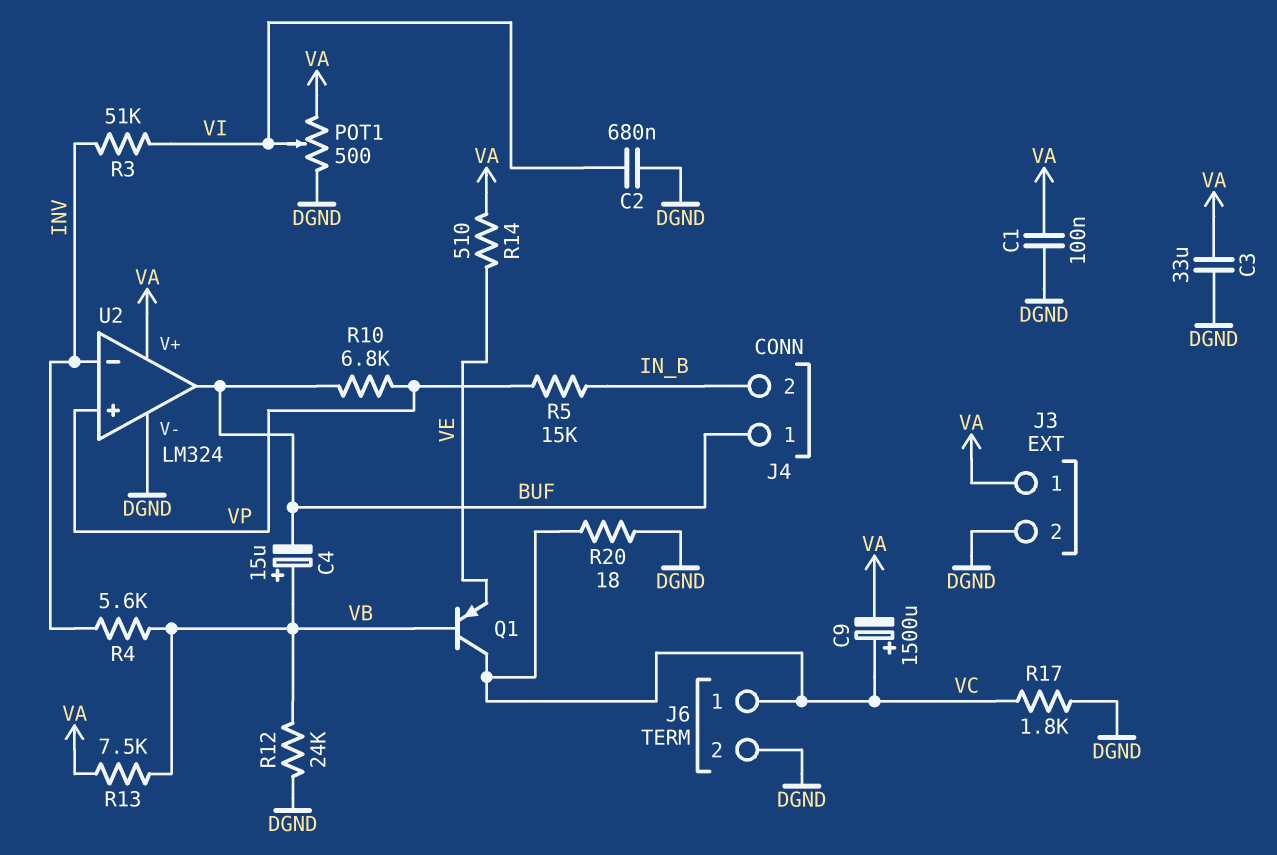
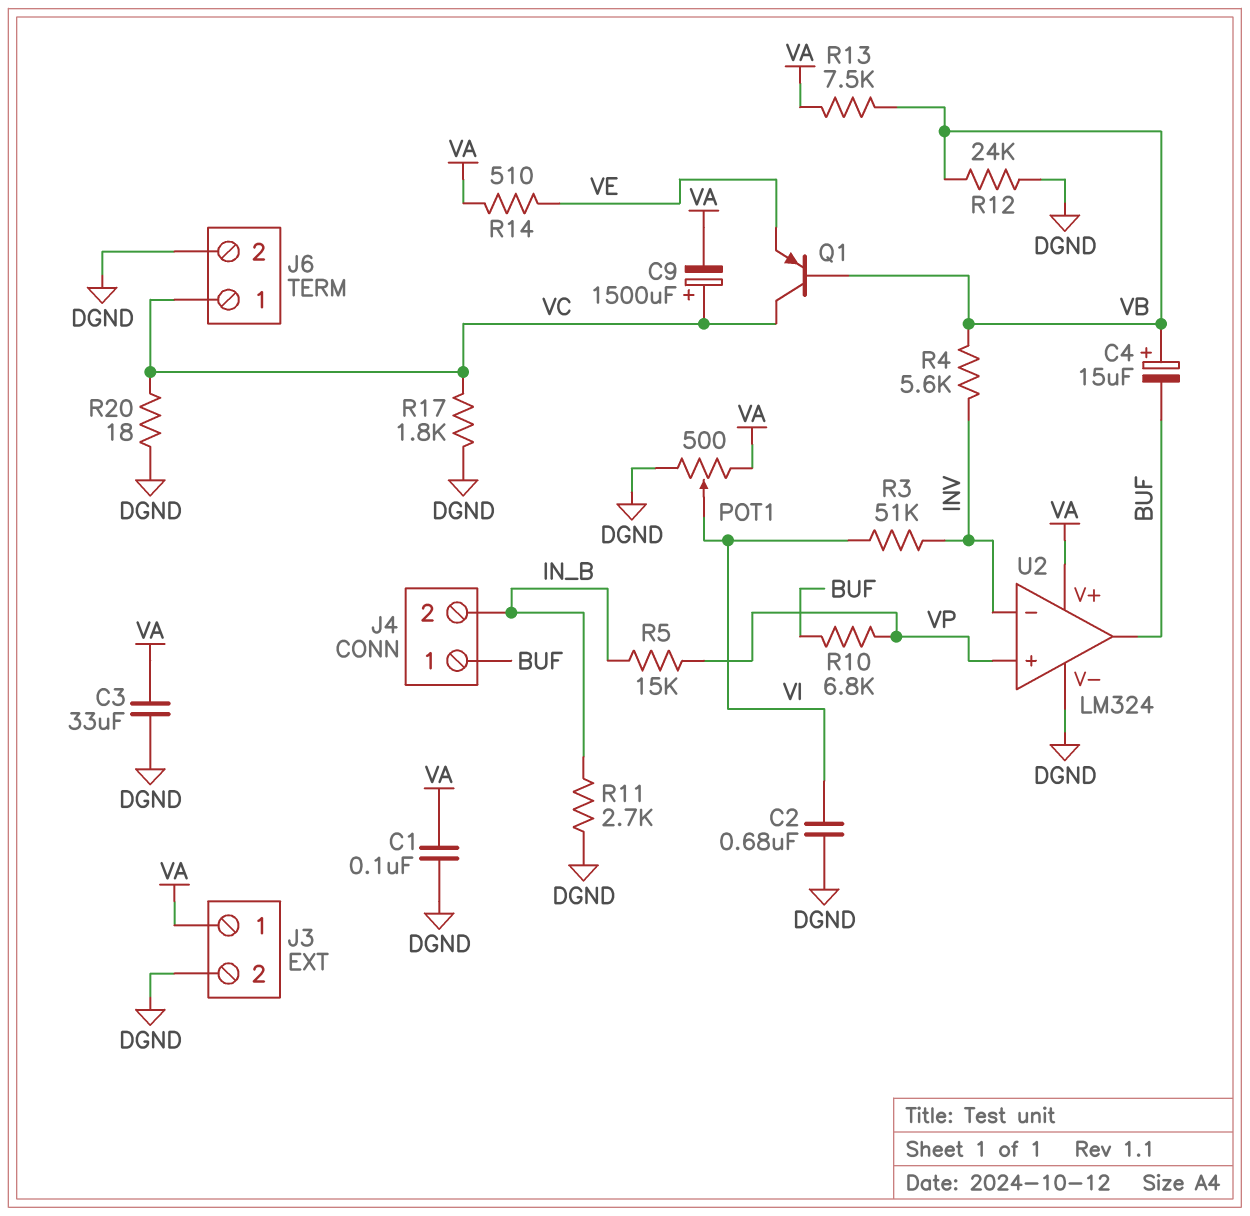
R11: none -> 2.7k (DGND, IN_B)

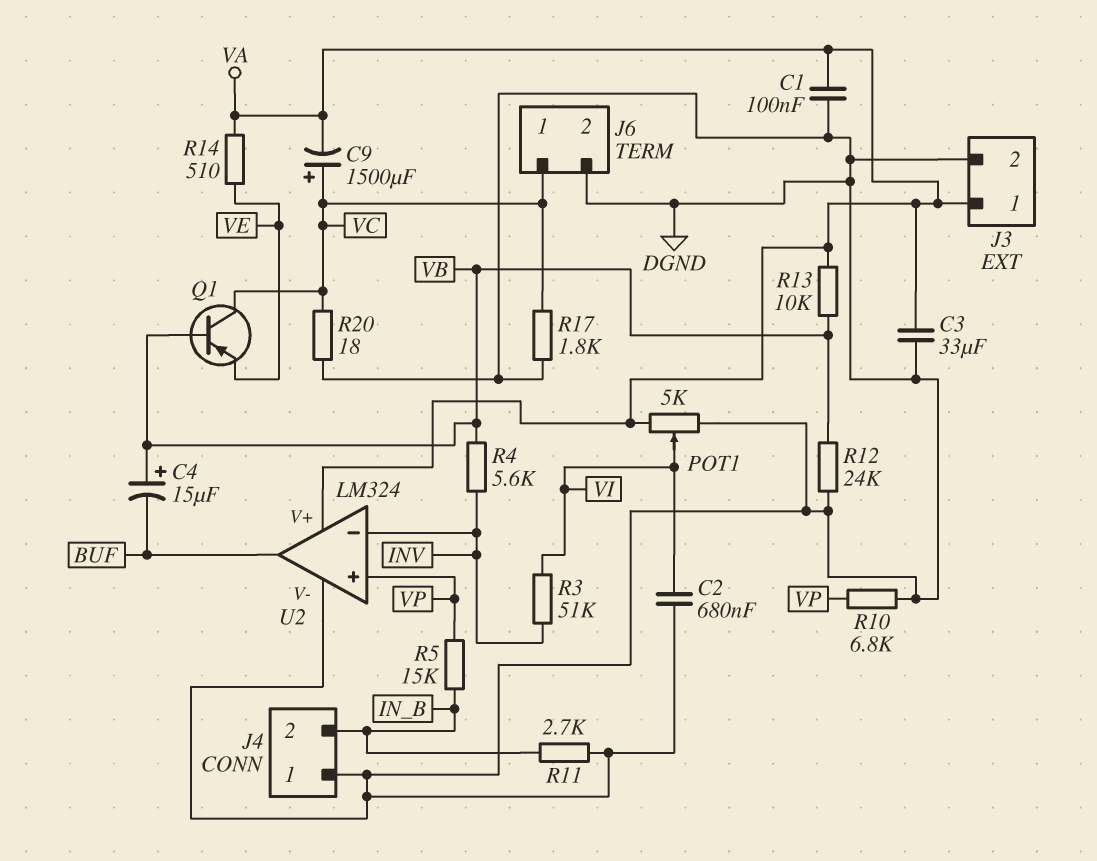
J4 pin 1: BUF -> DGND
POT1: 500 (DGND, VA, wiper VI) -> 5k (DGND, VA, wiper VI)
R10: 6.8k (BUF, VP) -> 6.8k (DGND, VP)
R13: 7.5k (VA, VB) -> 10k (VA, VB)

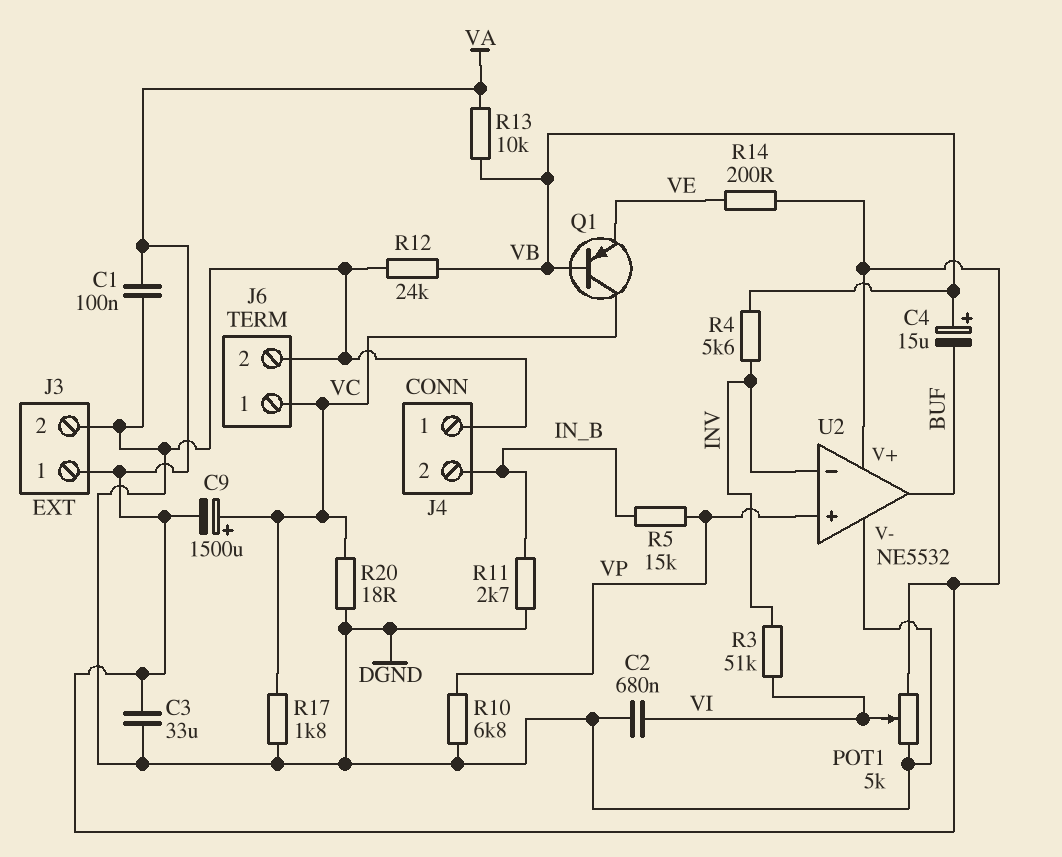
R14: 510 (VA, VE) -> 200 (VA, VE)
U2: LM324 -> NE5532

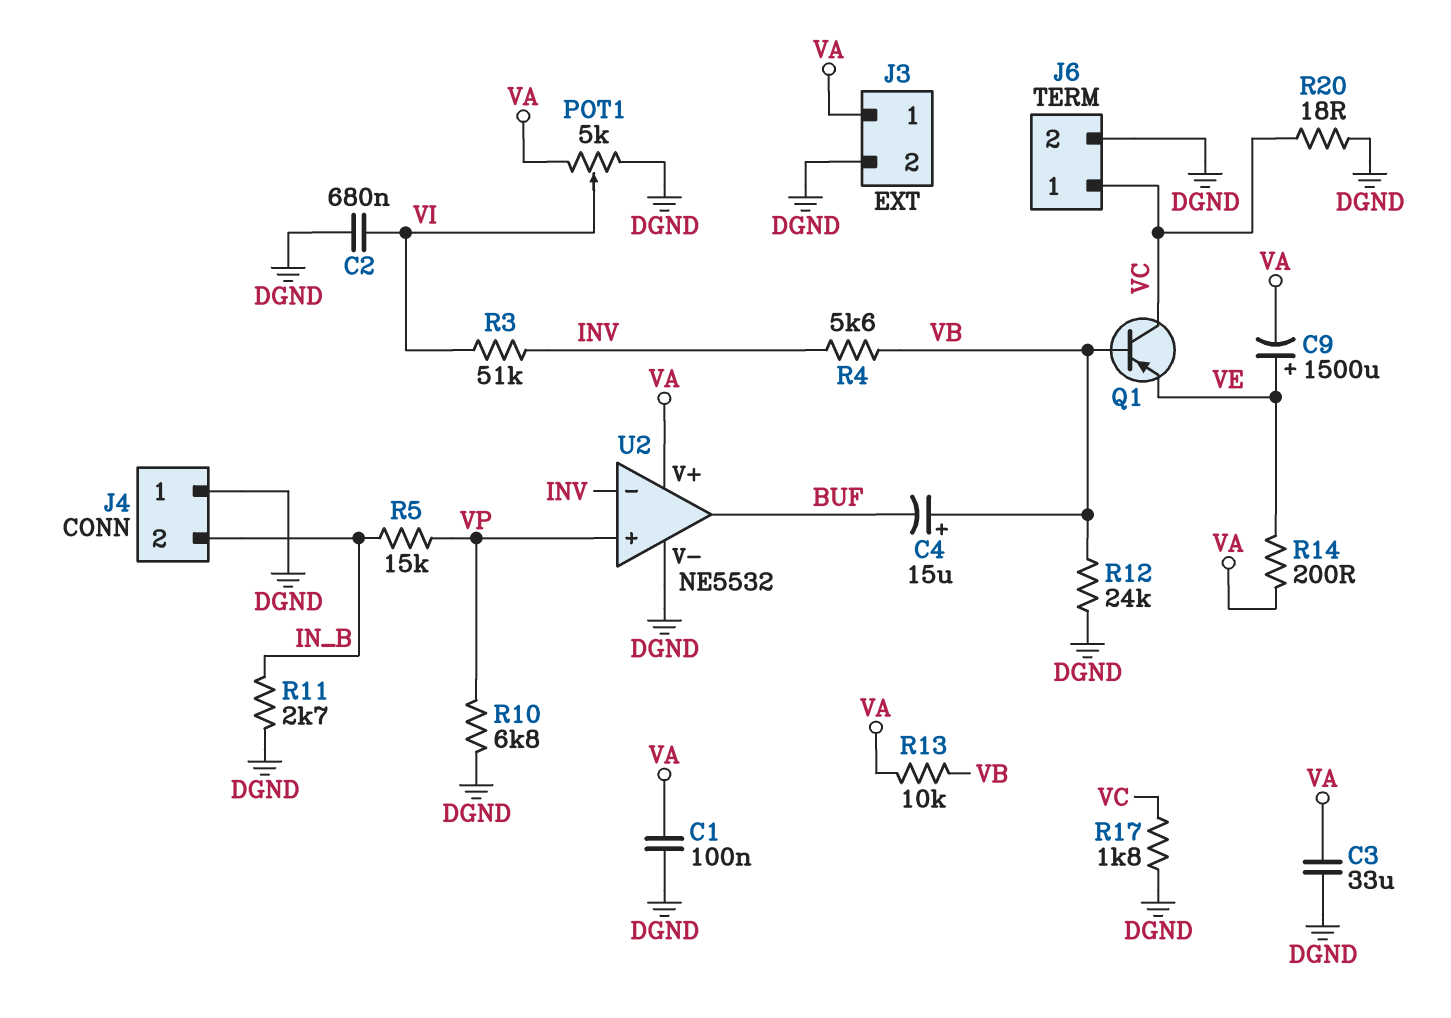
C9: 1500uF (plus VC, minus VA) -> 1500uF (plus VE, minus VA)

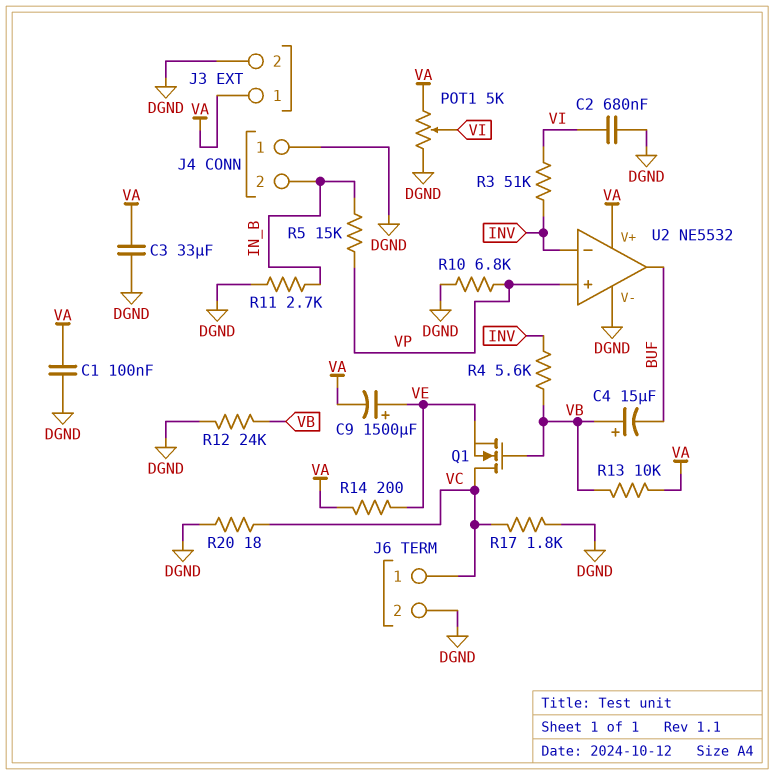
Q1: PNP (B VB, C VC, E VE) -> NMOS (G VB, D VC, S VE)

